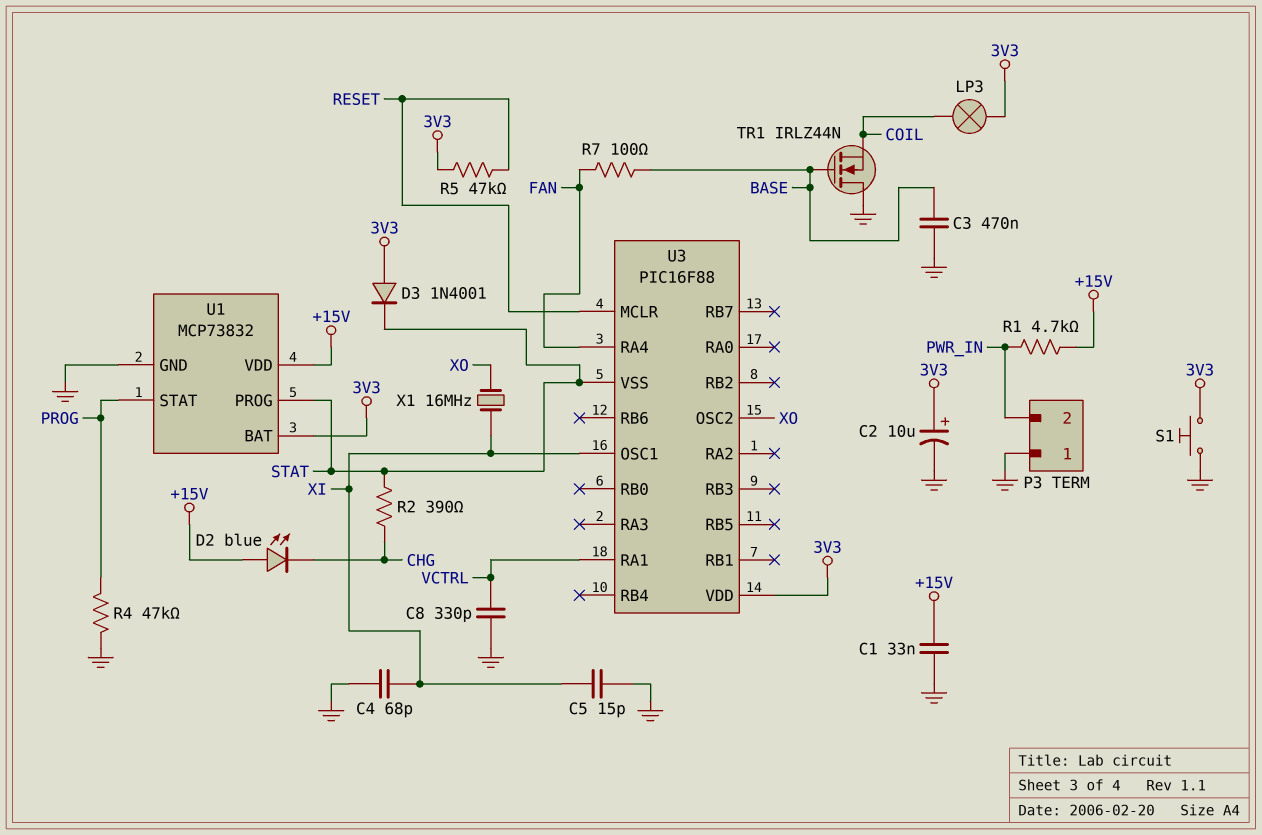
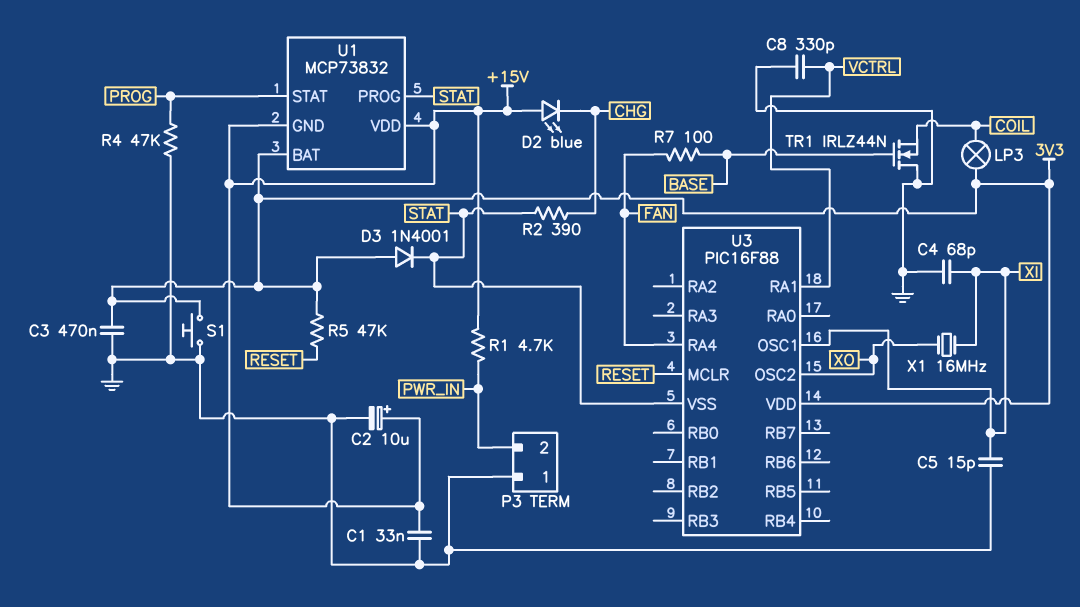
C2: 10uF (plus 3V3, minus GND) -> 10uF (plus +15V, minus GND)
C3: 470nF (BASE, GND) -> 470nF (3V3, GND)
U1 pin GND: GND -> +15V

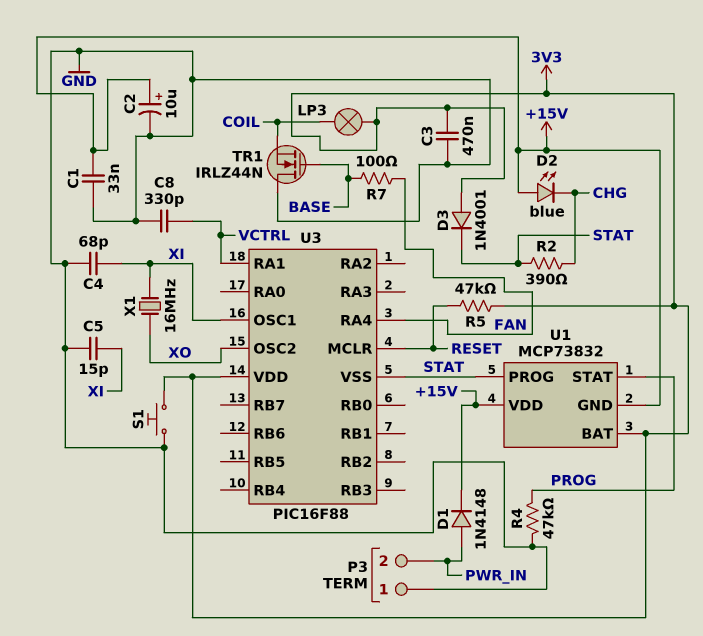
D1: none -> diode 1N4148 (A PWR_IN, K +15V)
R1: 4.7k (+15V, PWR_IN) -> none

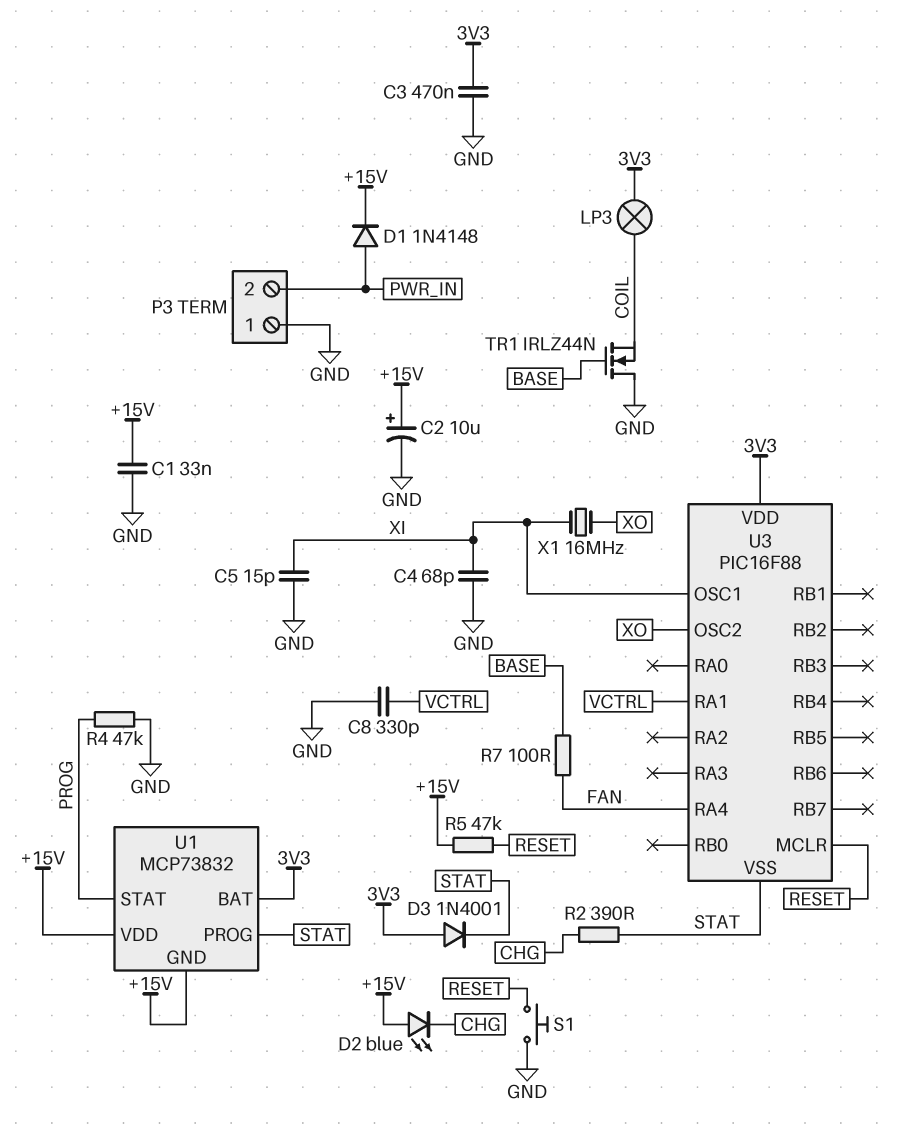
R5: 47k (3V3, RESET) -> 47k (+15V, RESET)
S1: button (3V3, GND) -> button (GND, RESET)

